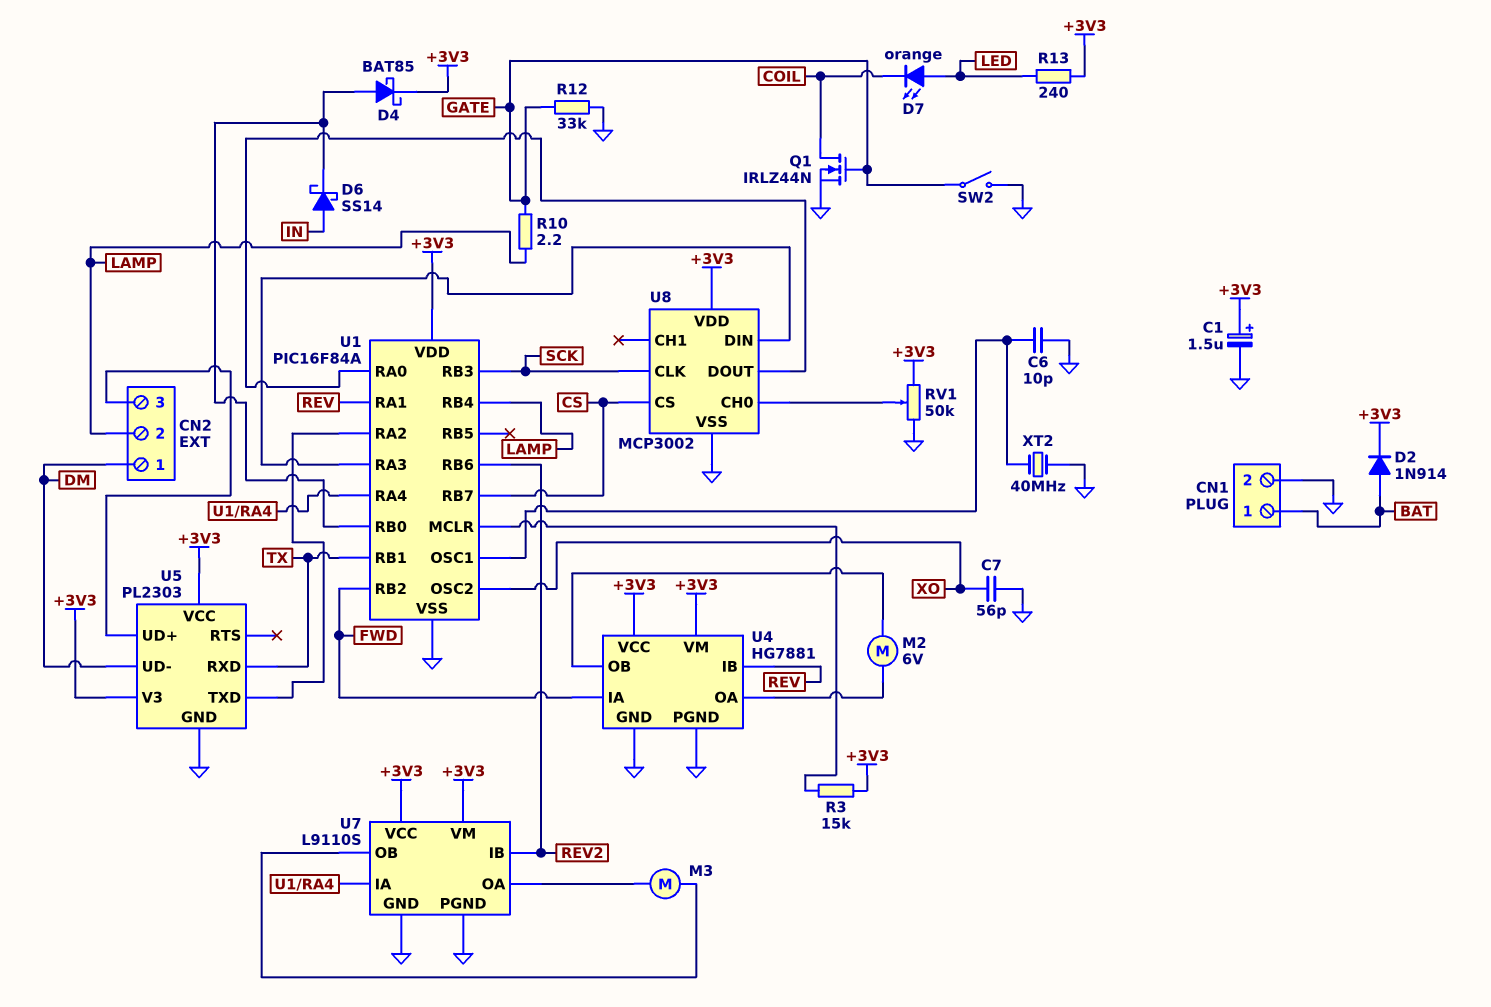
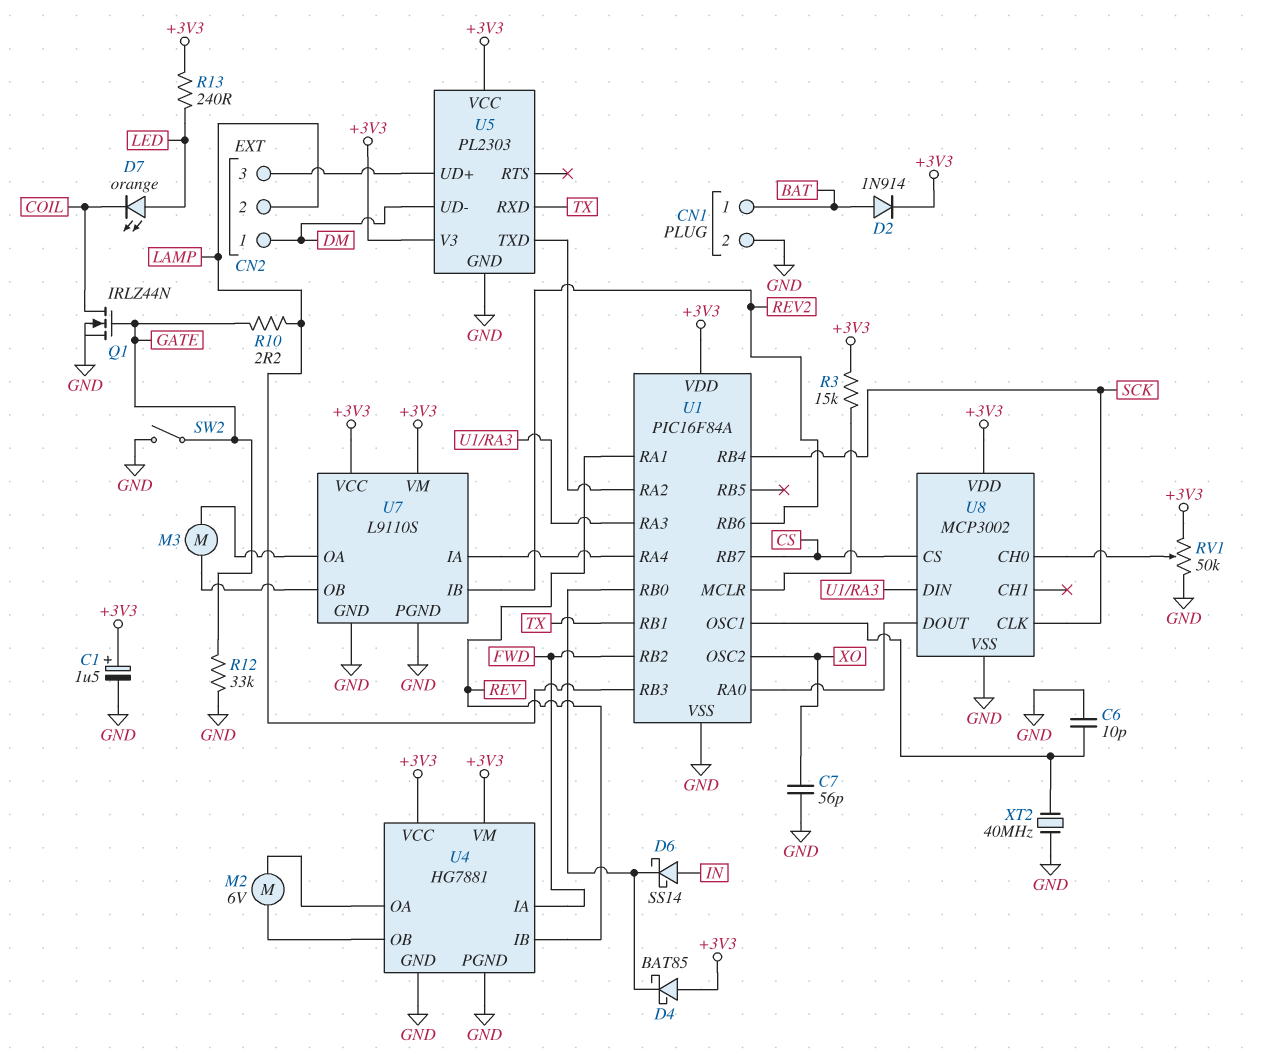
D4: schottky BAT85 (A U1/RB0, K +3V3) -> schottky BAT85 (A +3V3, K U1/RB0)
U1 pin RB3: SCK -> LAMP
U1 pin RB4: LAMP -> SCK

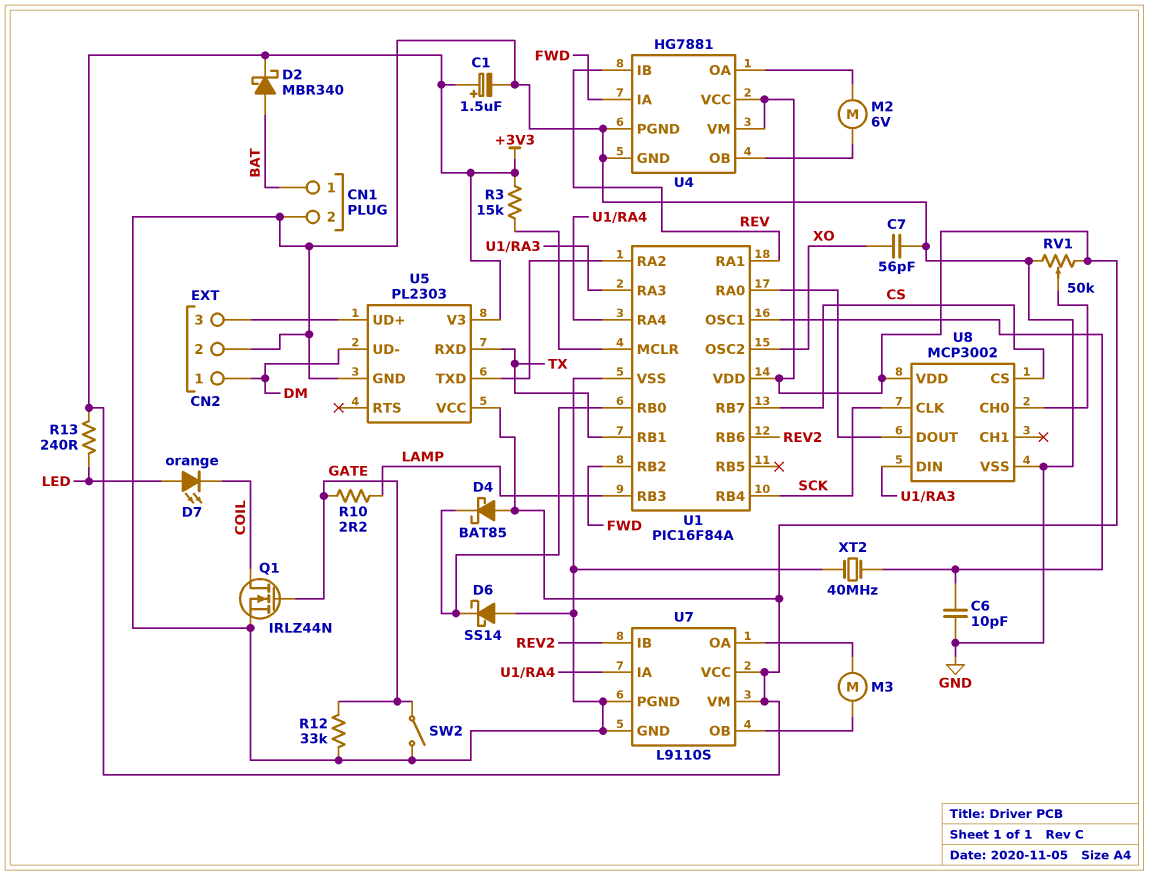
CN2 pin 2: LAMP -> GND
D2: diode 1N914 (A BAT, K +3V3) -> schottky MBR340 (A BAT, K +3V3)
D6: schottky SS14 (A IN, K U1/RB0) -> schottky SS14 (A GND, K U1/RB0)

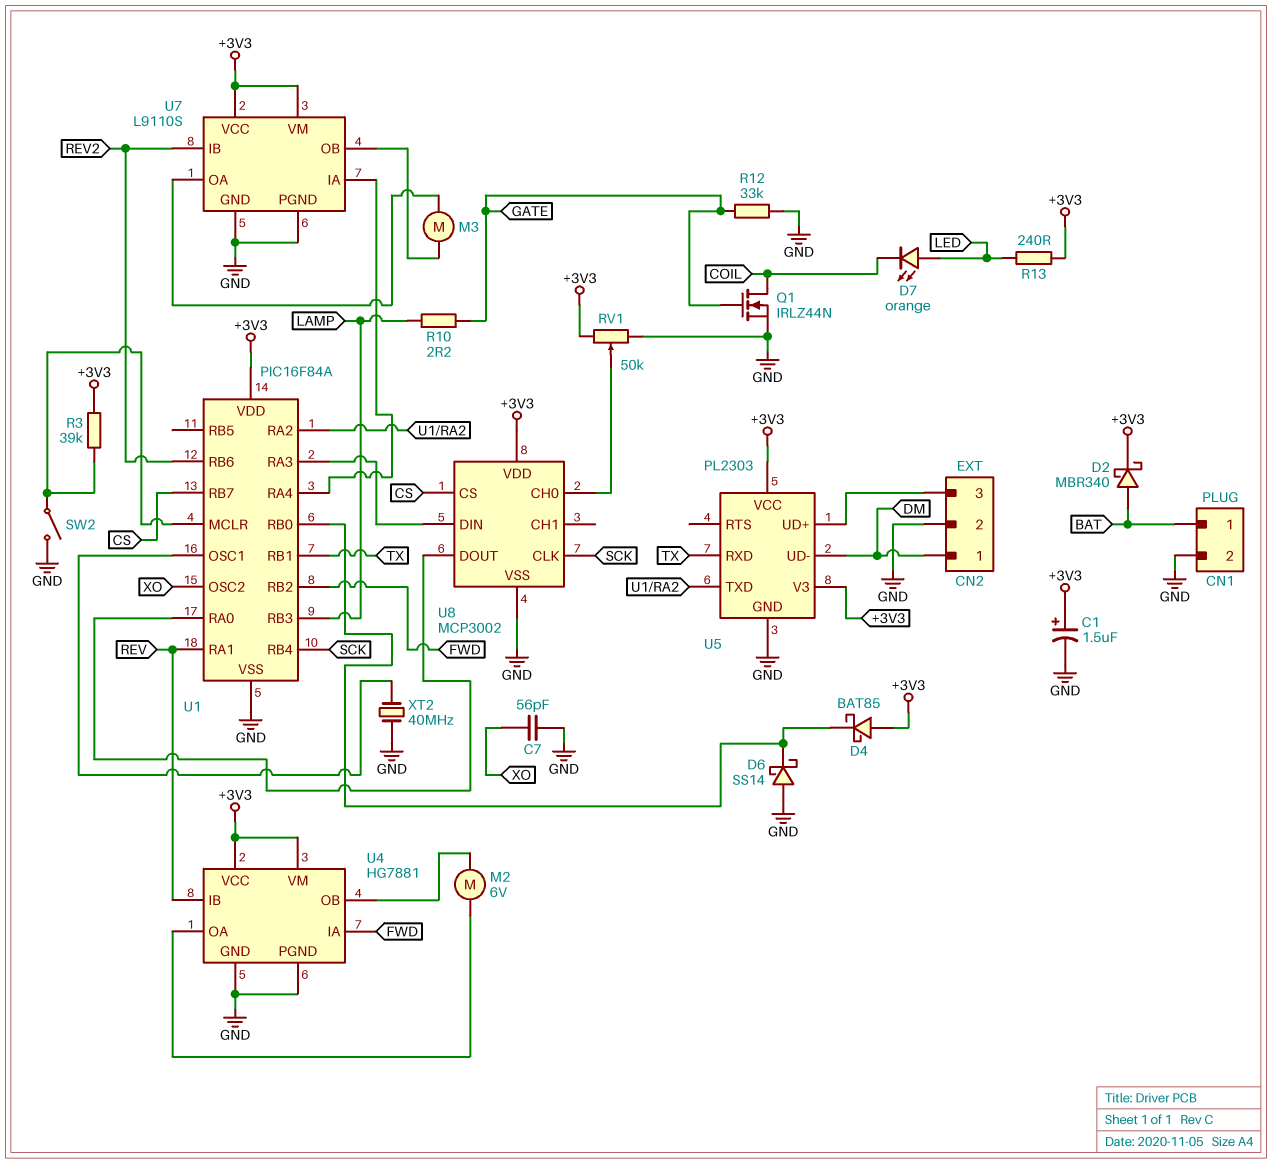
C6: 10pF (GND, U1/OSC1) -> none
R3: 15k (+3V3, U1/MCLR) -> 39k (+3V3, U1/MCLR)
SW2: switch (GATE, GND) -> switch (GND, U1/MCLR)

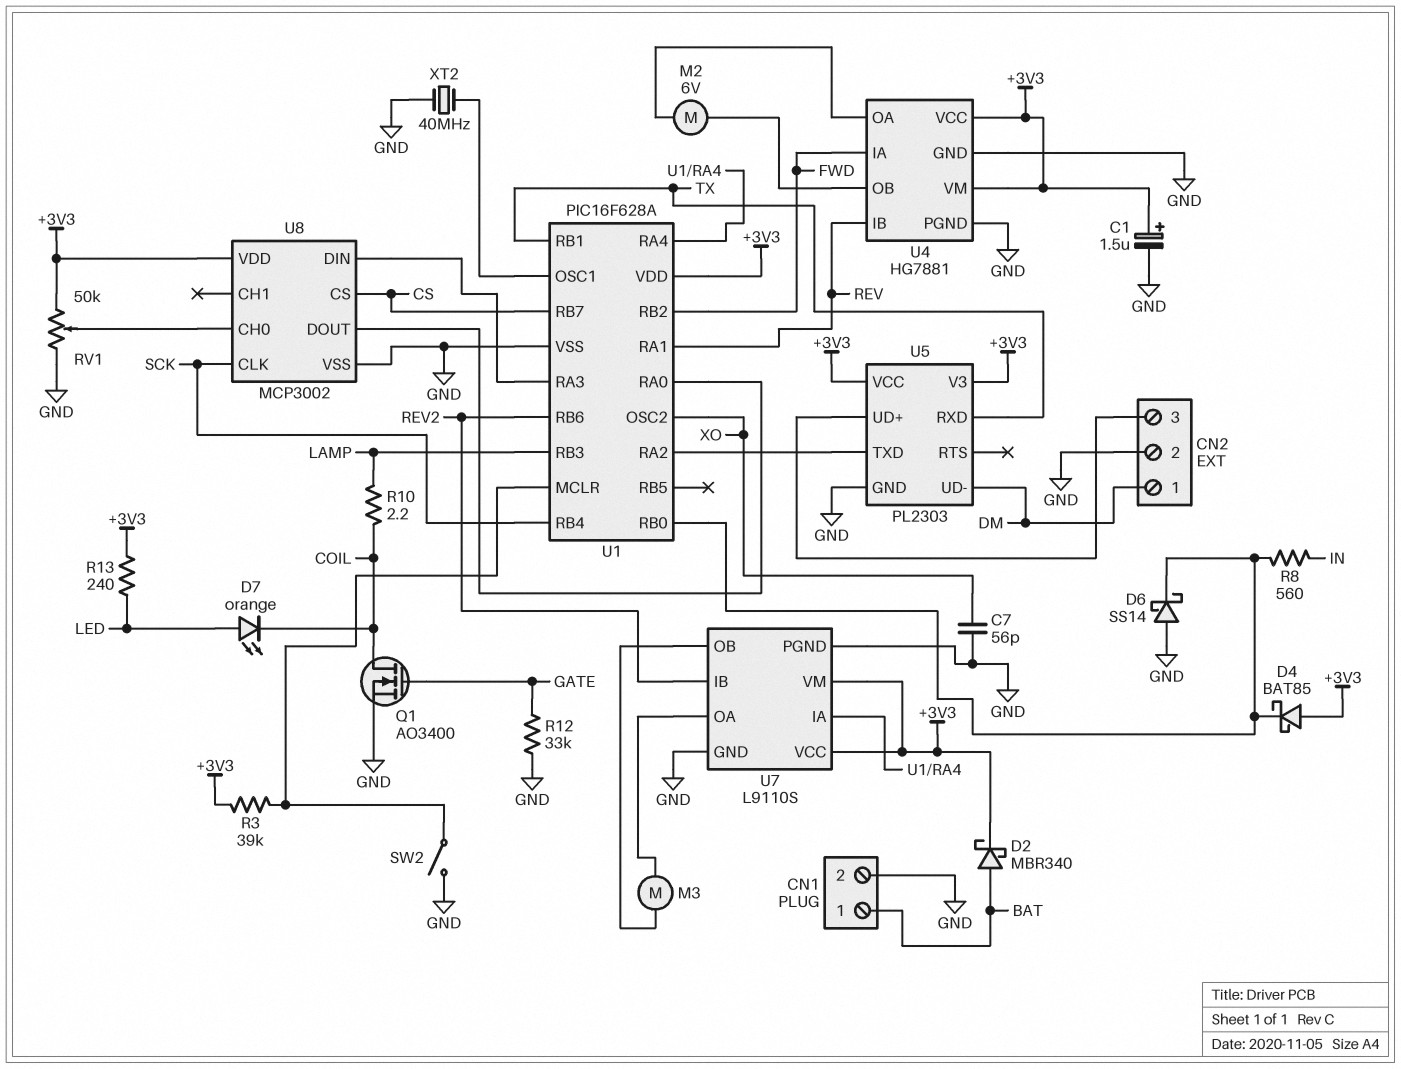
Q1: NMOS IRLZ44N (G GATE, D COIL, S GND) -> NMOS AO3400 (G GATE, D COIL, S GND)
R8: none -> 560 (IN, U1/RB0)
R10: 2.2 (GATE, LAMP) -> 2.2 (COIL, LAMP)
U1: PIC16F84A -> PIC16F628A

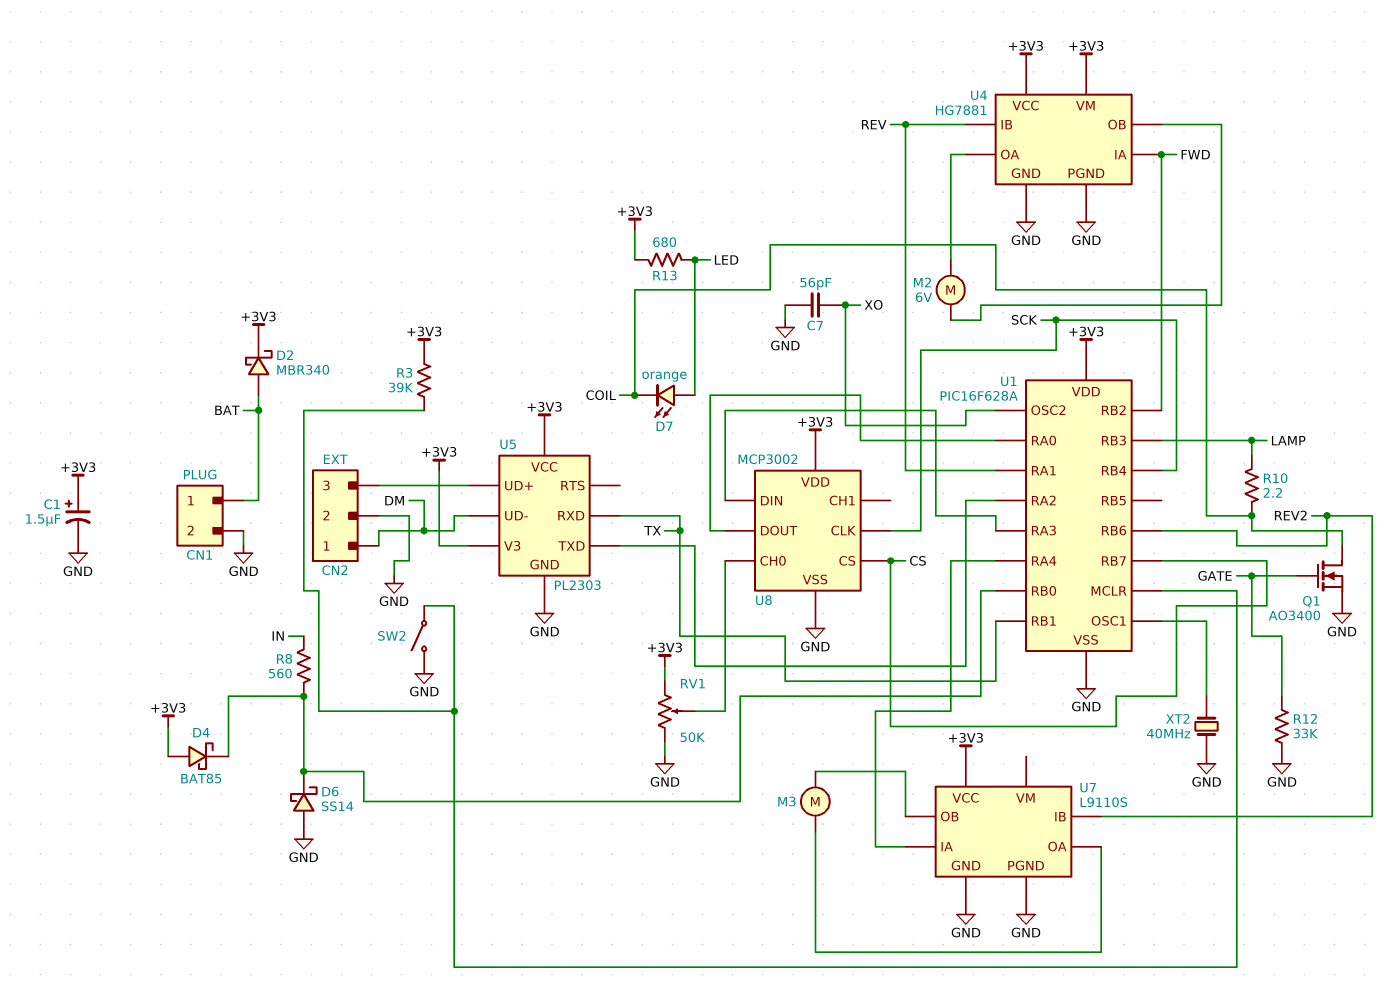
R13: 240 (+3V3, LED) -> 680 (+3V3, LED)
U7 pin VM: +3V3 -> none

